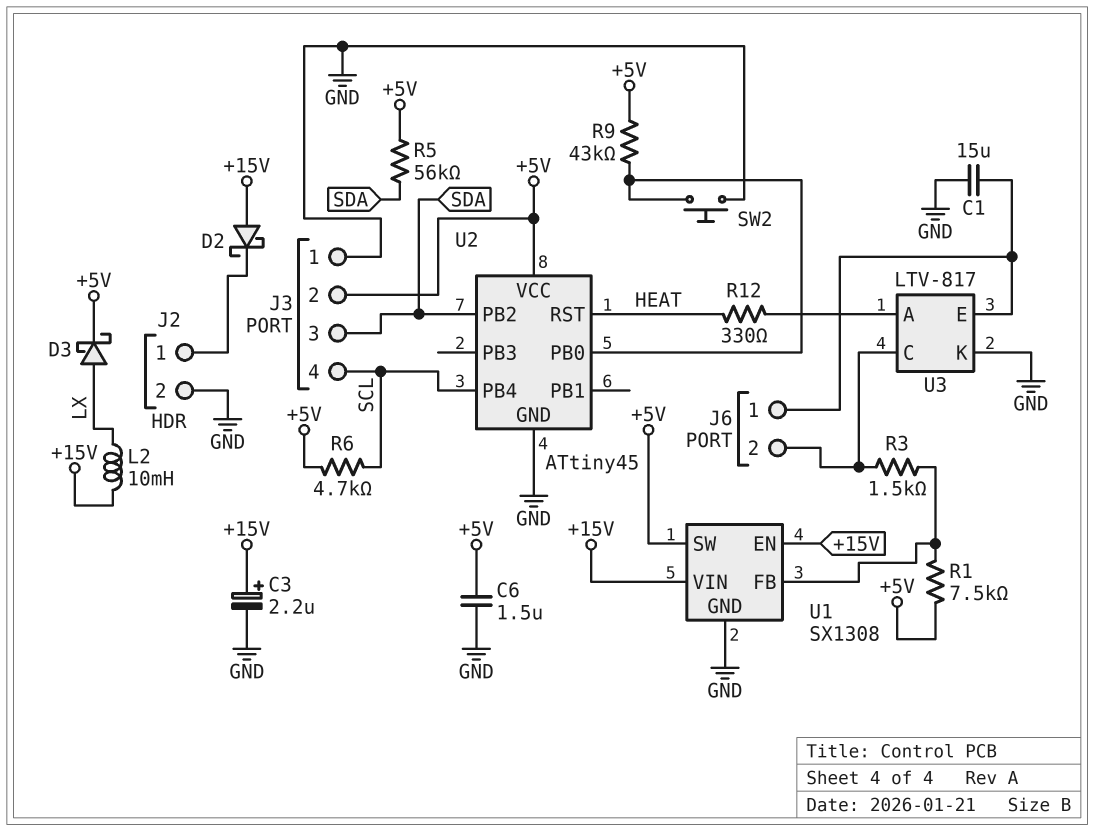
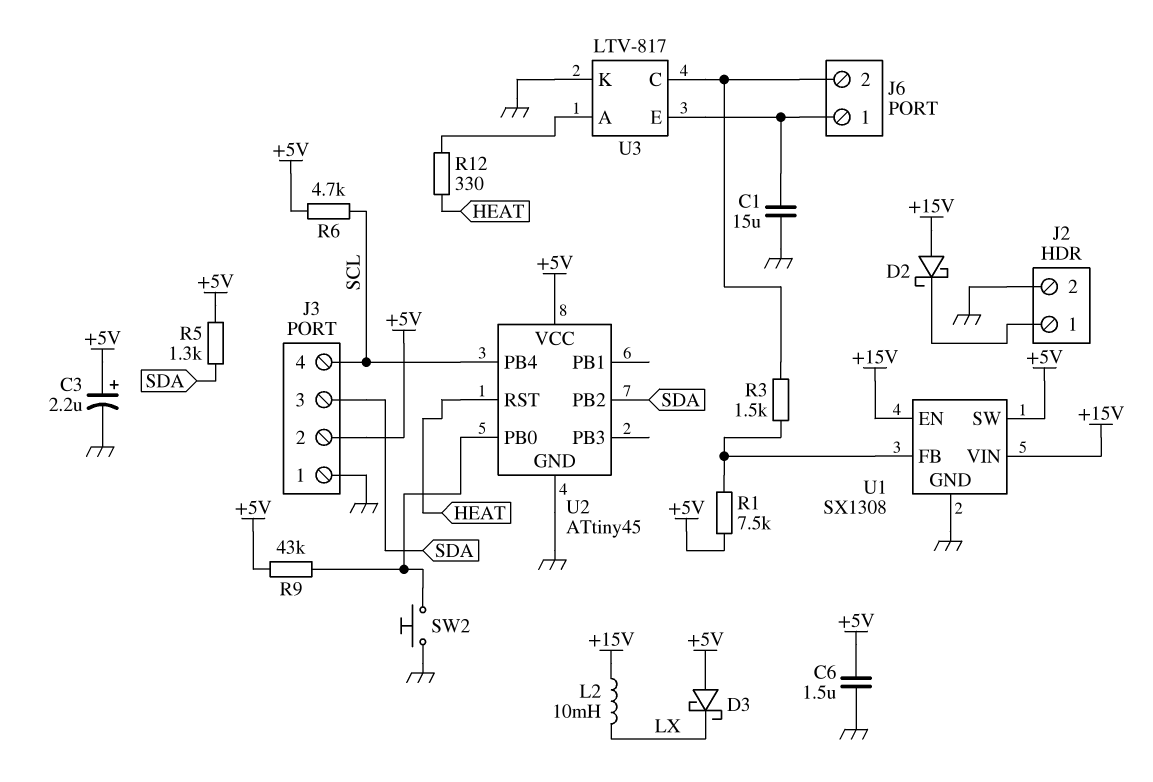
C3: 2.2uF (plus +15V, minus GND) -> 2.2uF (plus +5V, minus GND)
D3: schottky (A LX, K +5V) -> schottky (A +5V, K LX)
R5: 56k (+5V, SDA) -> 1.3k (+5V, SDA)

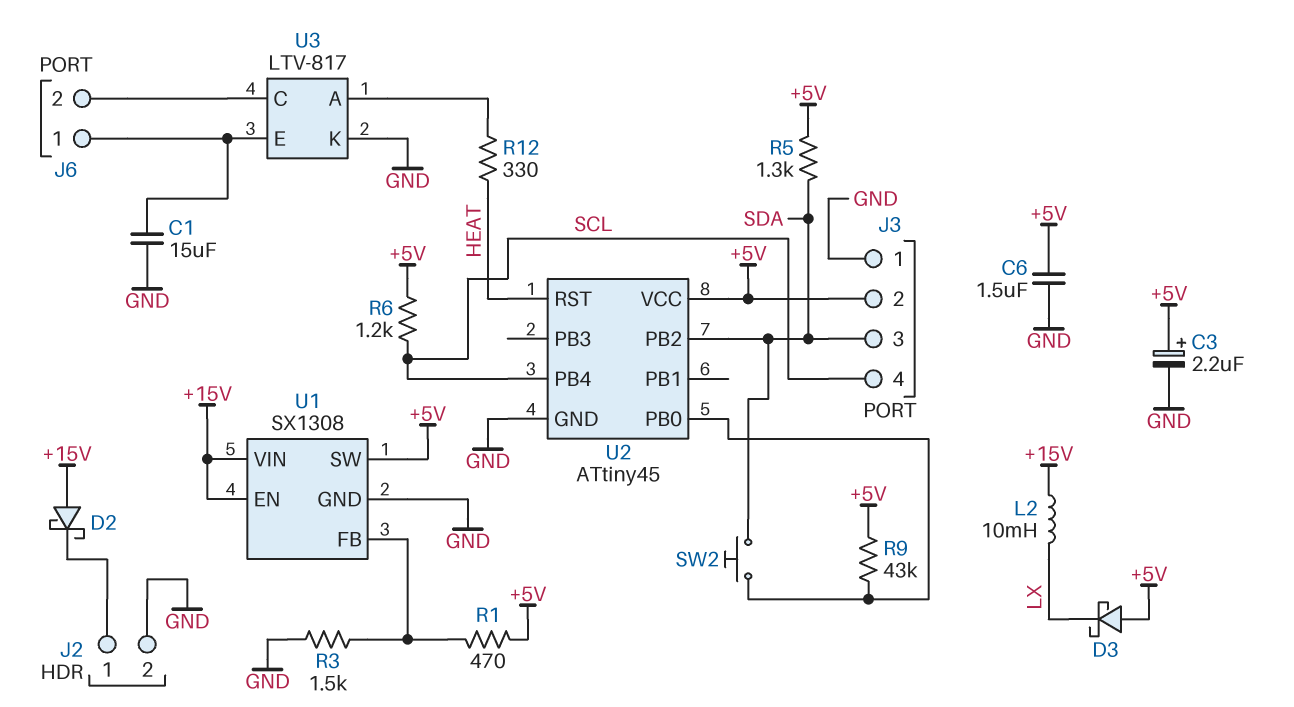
R1: 7.5k (+5V, U1/FB) -> 470 (+5V, U1/FB)
R3: 1.5k (J6/2, U1/FB) -> 1.5k (GND, U1/FB)
R6: 4.7k (+5V, SCL) -> 1.2k (+5V, SCL)
SW2: button (GND, U2/PB0) -> button (SDA, U2/PB0)

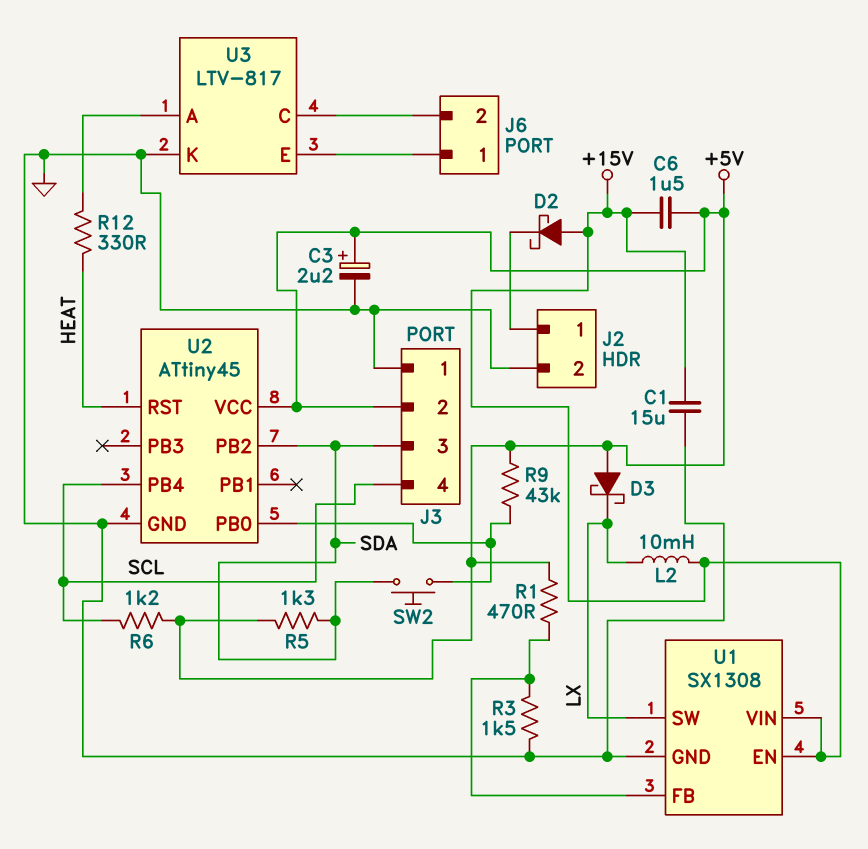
C1: 15uF (GND, J6/1) -> 15uF (+15V, GND)
C6: 1.5uF (+5V, GND) -> 1.5uF (+5V, +15V)
U1 pin SW: +5V -> LX

